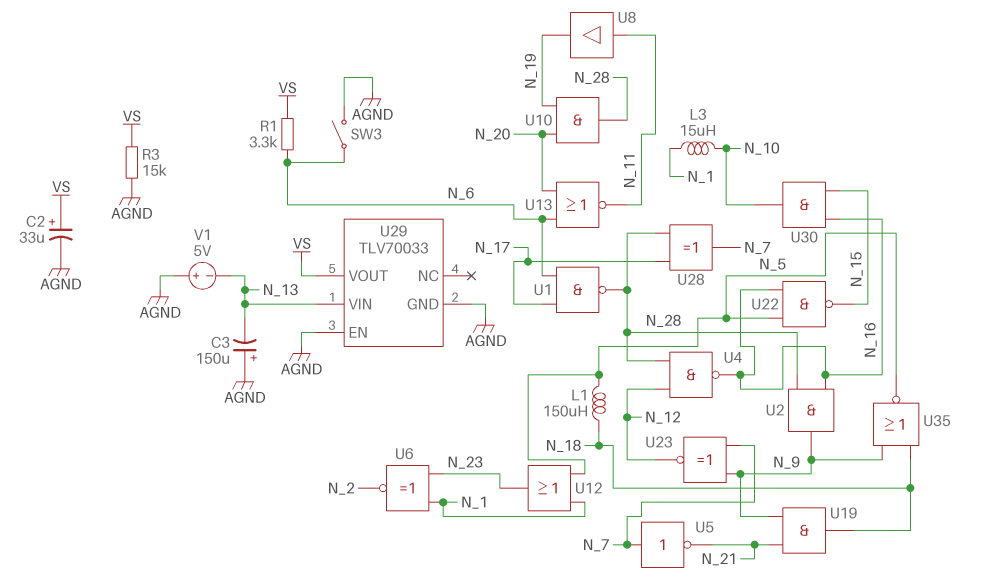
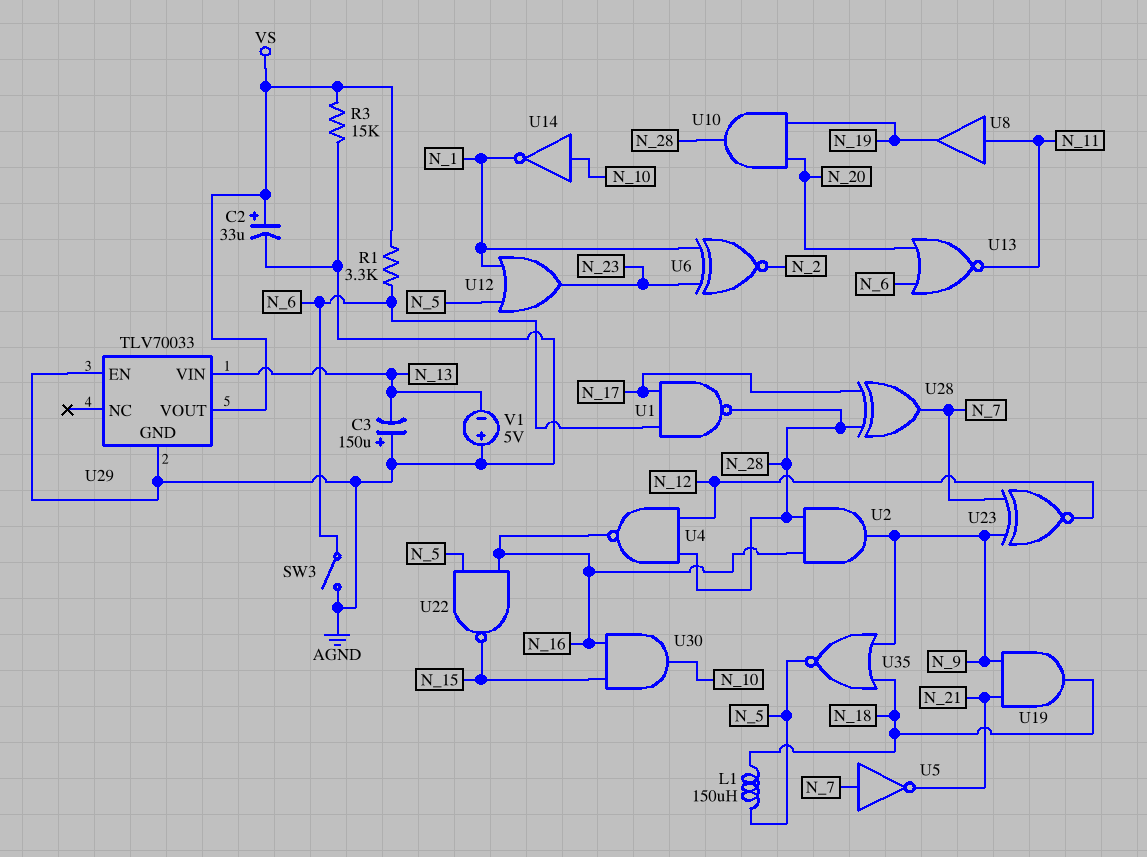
L3: 15uH (N_1, N_10) -> none
U14: none -> NOT (in N_10, out N_1)

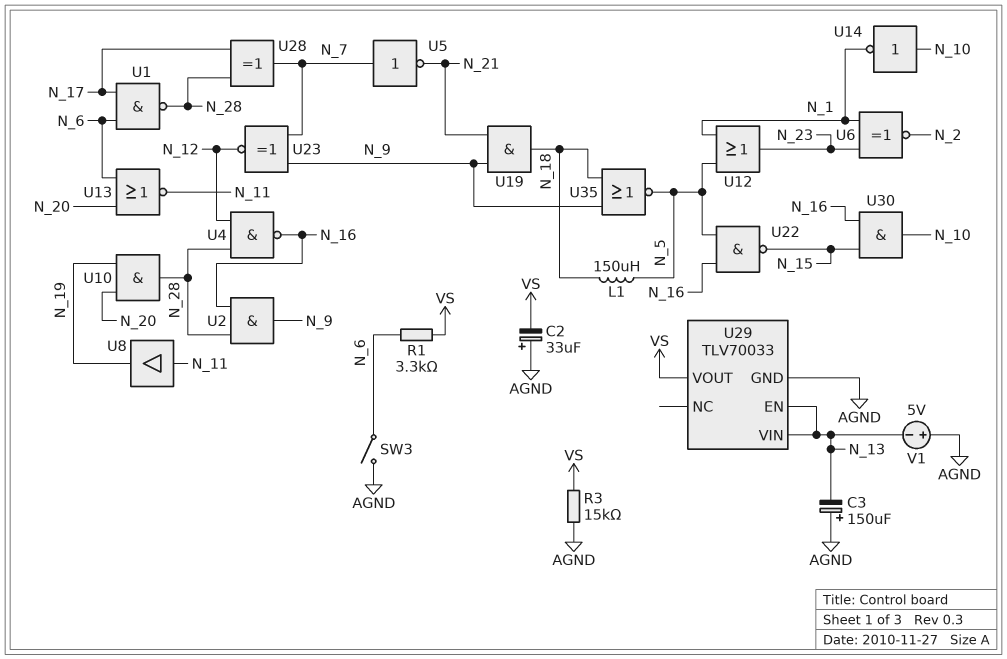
C2: 33uF (plus VS, minus AGND) -> 33uF (plus AGND, minus VS)
U29 pin EN: AGND -> N_13

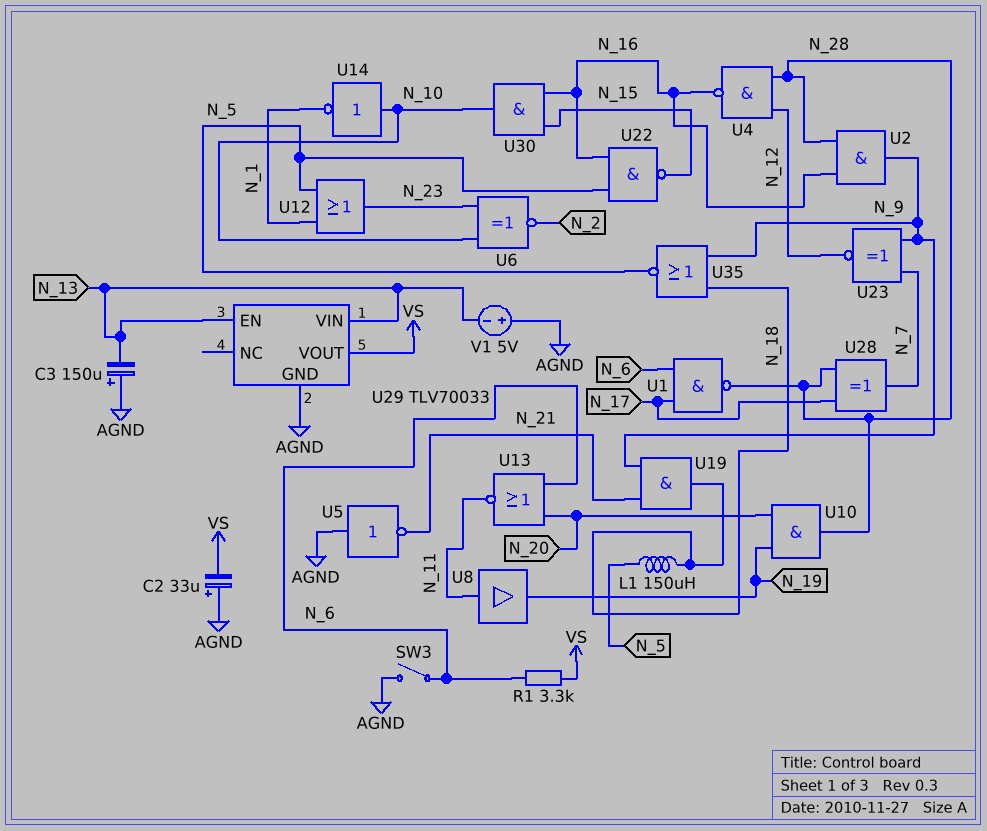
R3: 15k (AGND, VS) -> none
U5: NOT (in N_7, out N_21) -> NOT (in AGND, out N_21)
U6: XNOR (in N_1, in N_23, out N_2) -> XNOR (in N_10, in N_23, out N_2)

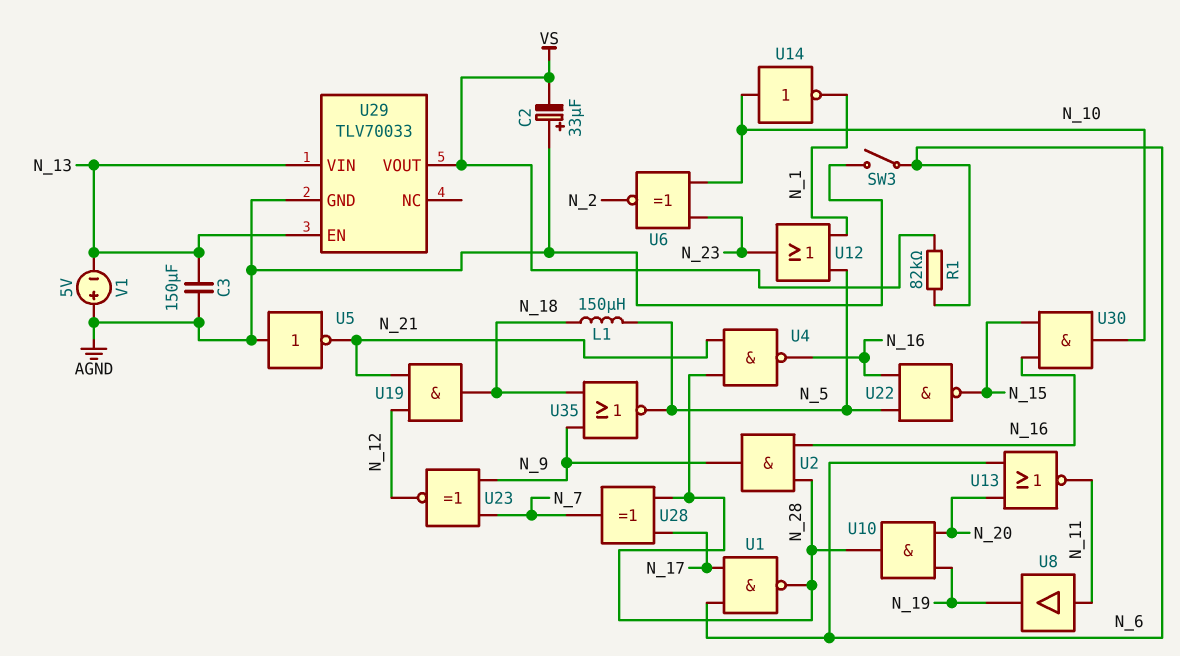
C3: 150uF (plus AGND, minus N_13) -> 150uF (AGND, N_13)
R1: 3.3k (N_6, VS) -> 82k (N_6, VS)
U4: NAND (in N_12, in N_28, out N_16) -> NAND (in N_21, in N_28, out N_16)
U19: AND (in N_9, in N_21, out N_18) -> AND (in N_12, in N_21, out N_18)

